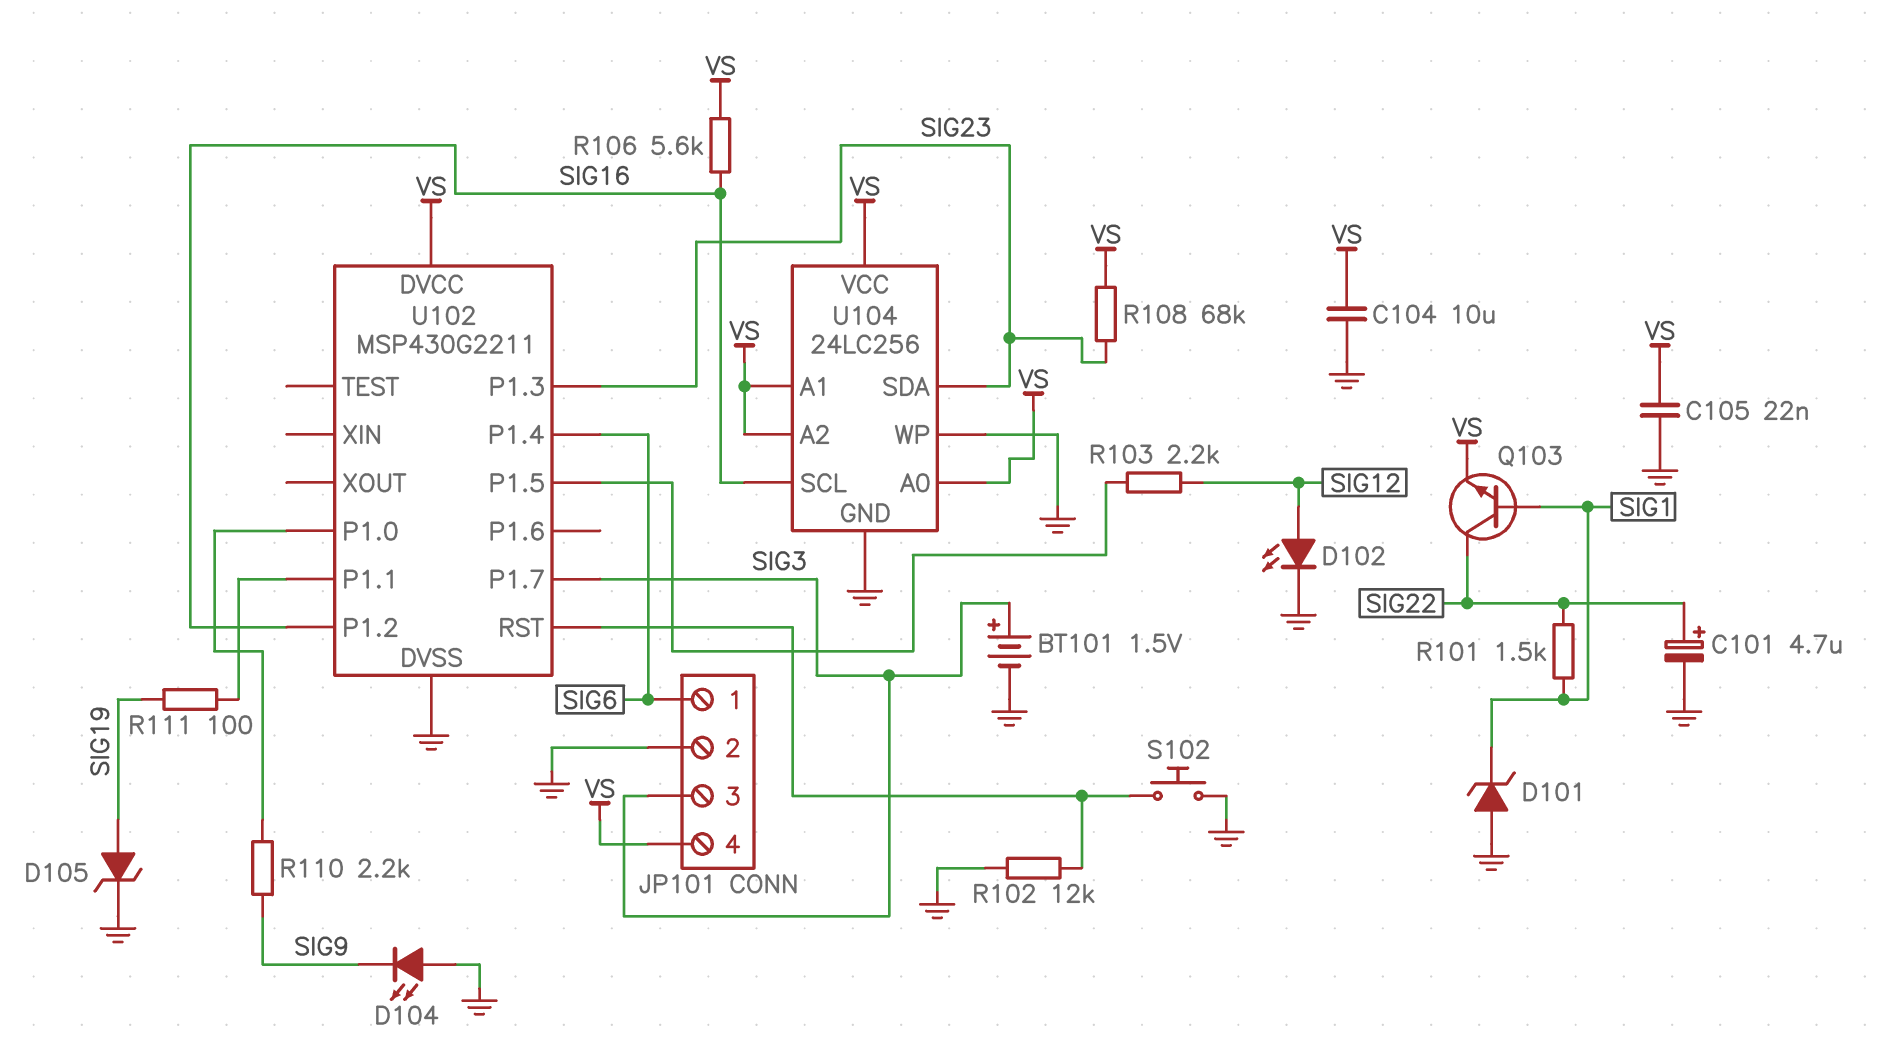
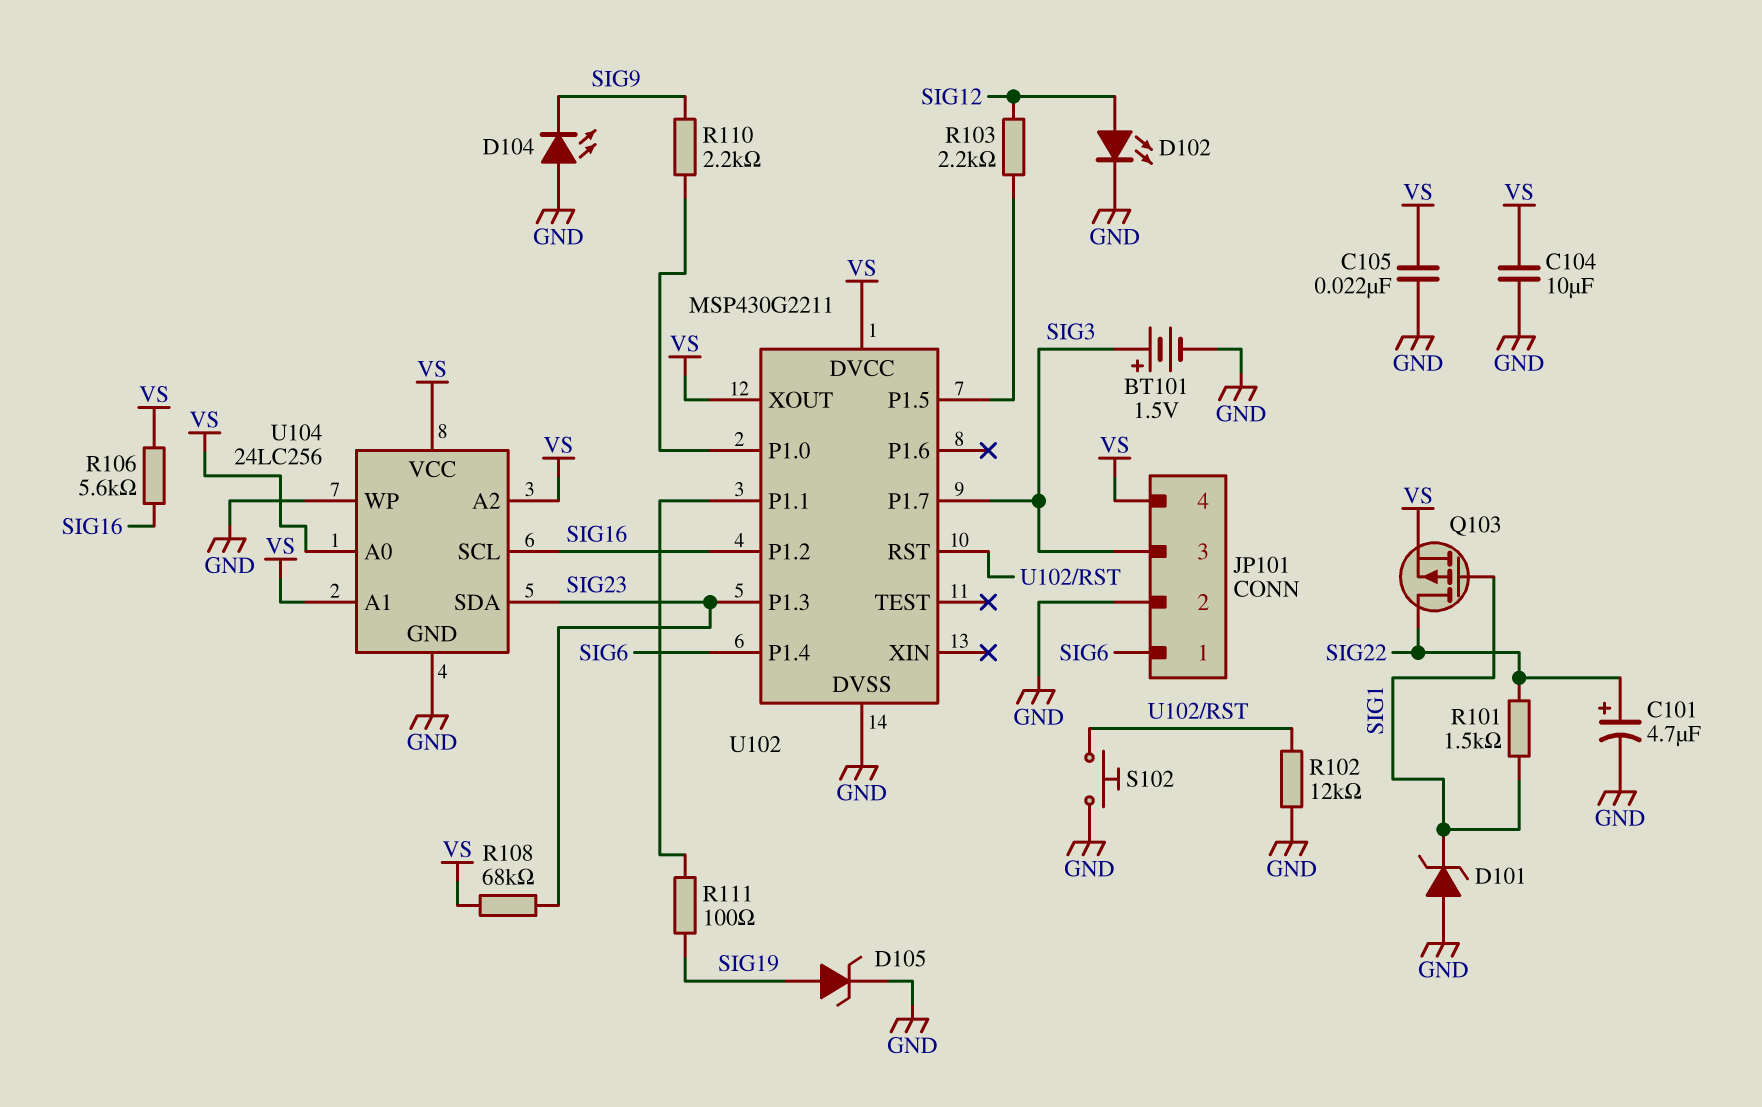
Q103: NPN (B SIG1, C SIG22, E VS) -> PMOS (G SIG1, D SIG22, S VS)
U102 pin XOUT: none -> VS

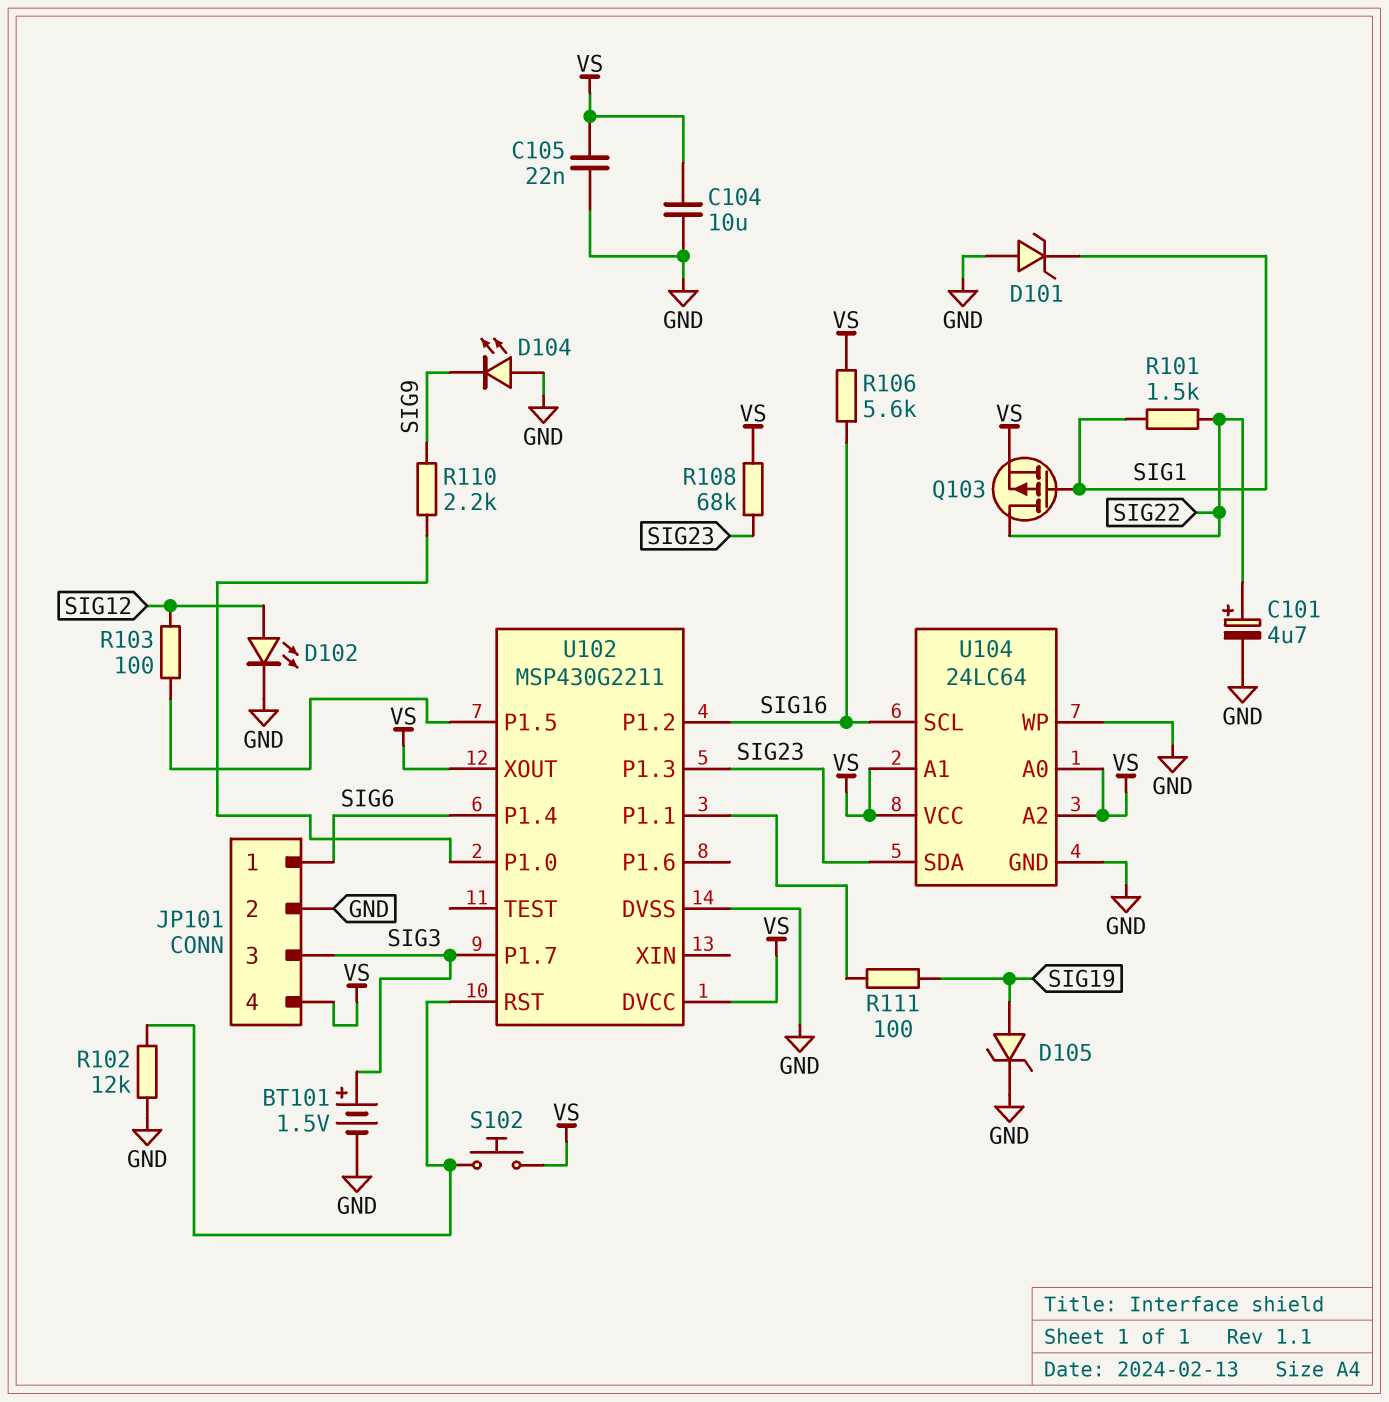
R103: 2.2k (SIG12, U102/P1.5) -> 100 (SIG12, U102/P1.5)
S102: button (GND, U102/RST) -> button (U102/RST, VS)
U104: 24LC256 -> 24LC64

